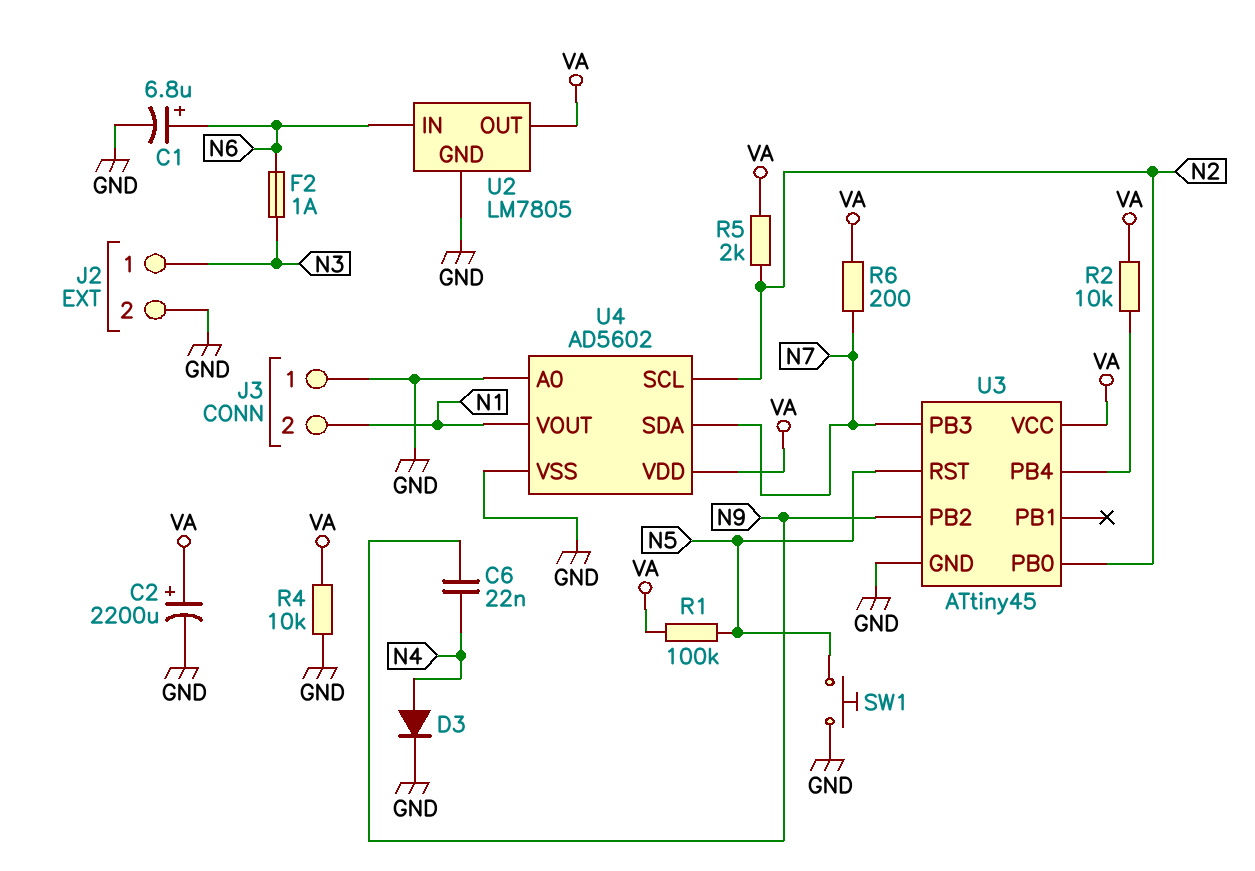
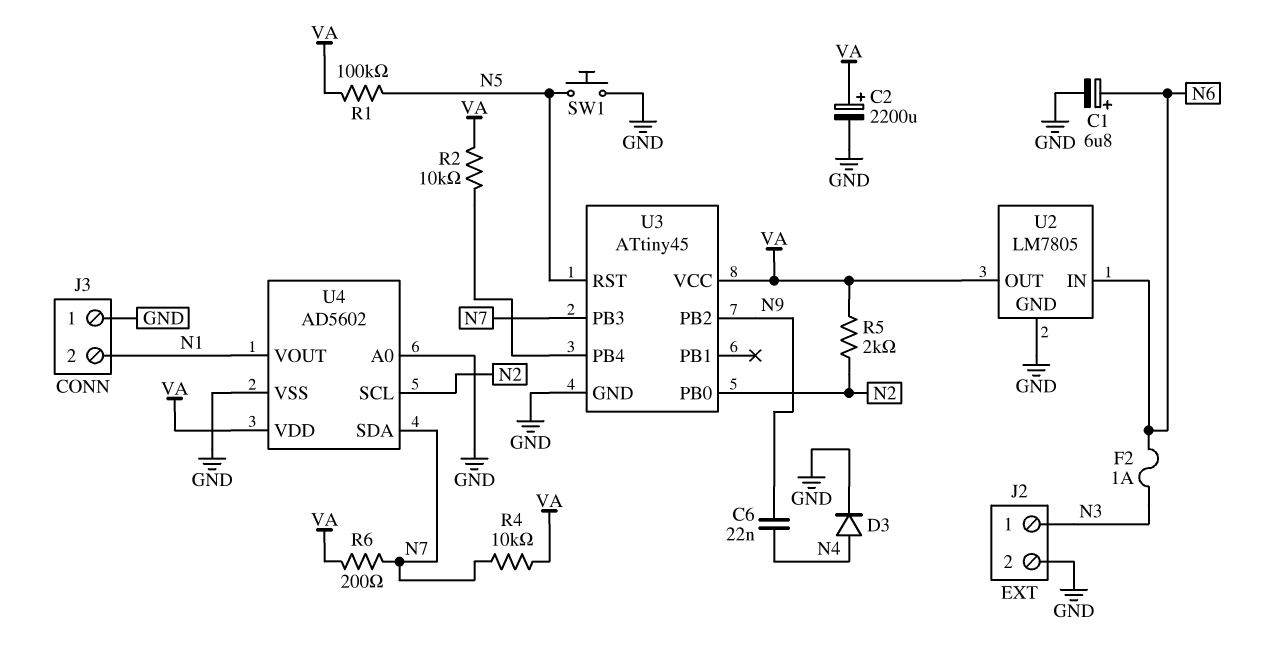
R4: 10k (GND, VA) -> 10k (N7, VA)

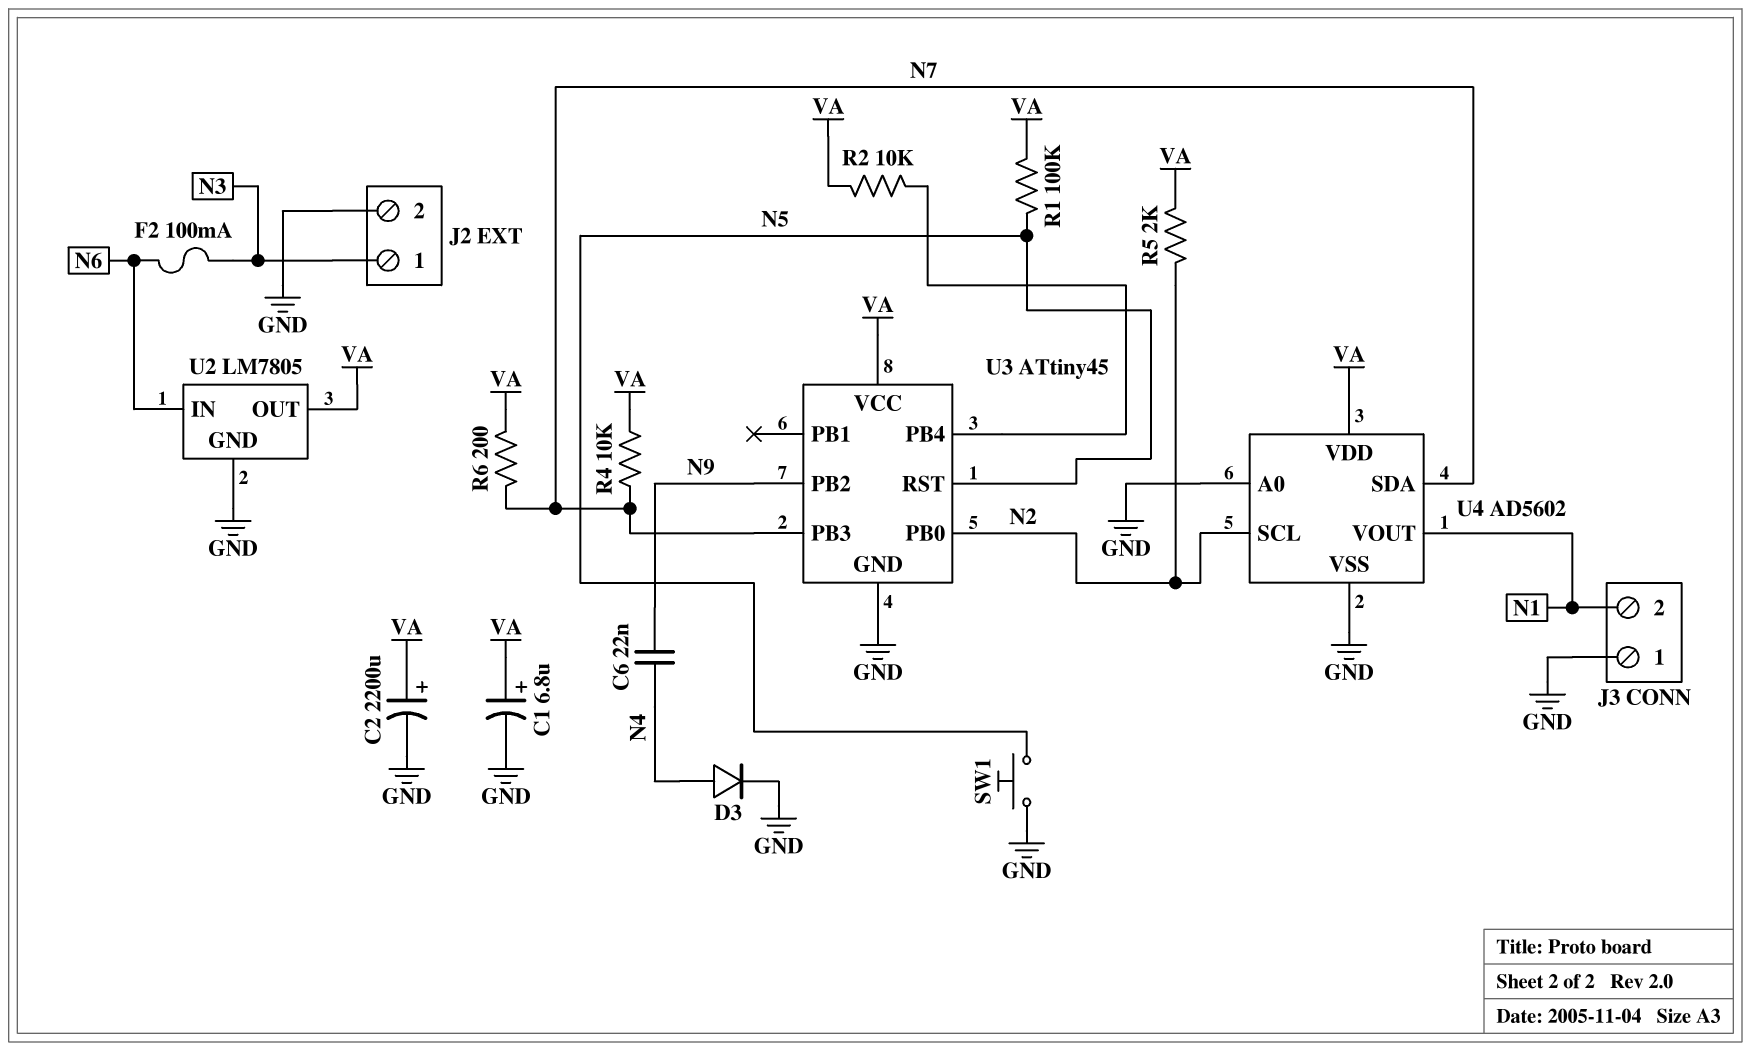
C1: 6.8uF (plus N6, minus GND) -> 6.8uF (plus VA, minus GND)
F2: 1A (N3, N6) -> 100mA (N3, N6)

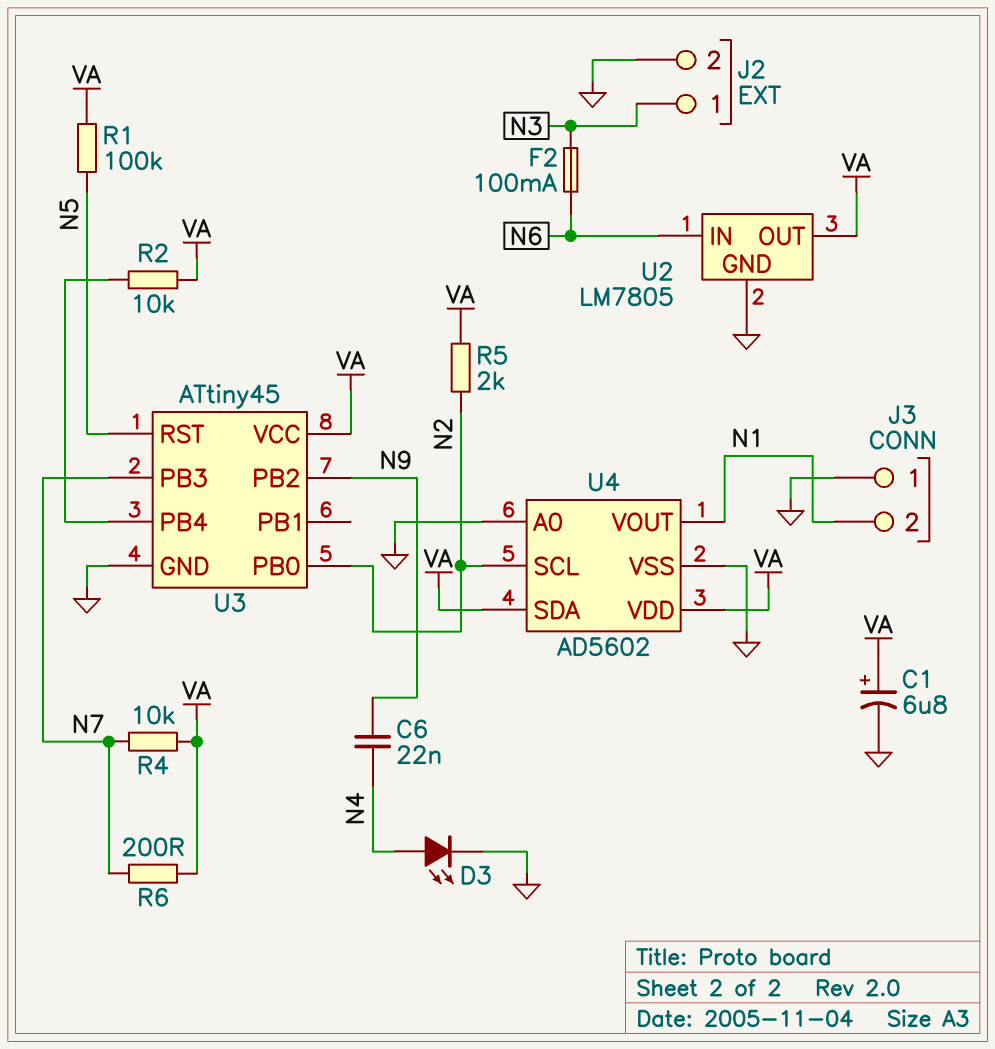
C2: 2200uF (plus VA, minus GND) -> none
D3: diode (A N4, K GND) -> LED (A N4, K GND)
SW1: button (GND, N5) -> none
U4 pin SDA: N7 -> VA

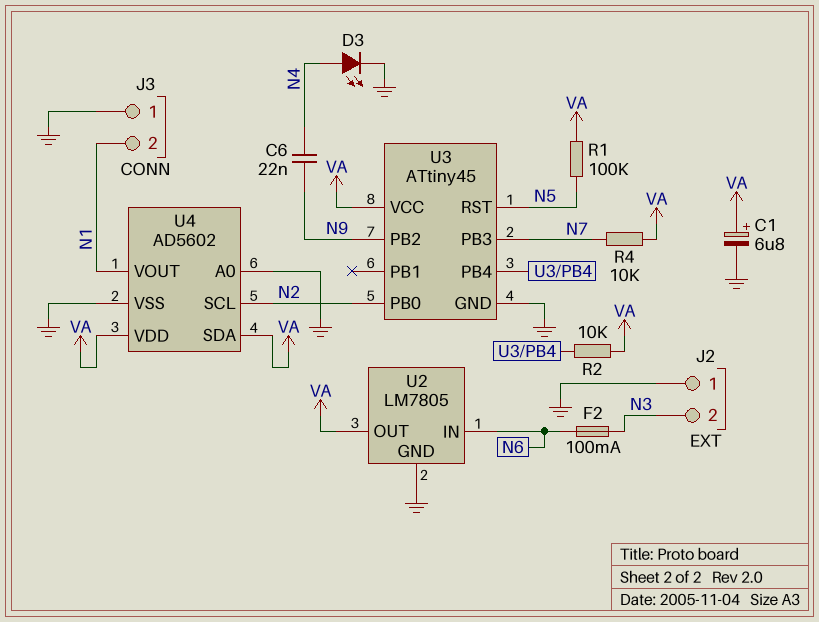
J2 pin 1: N3 -> GND
J2 pin 2: GND -> N3
R5: 2k (N2, VA) -> none
R6: 200 (N7, VA) -> none

